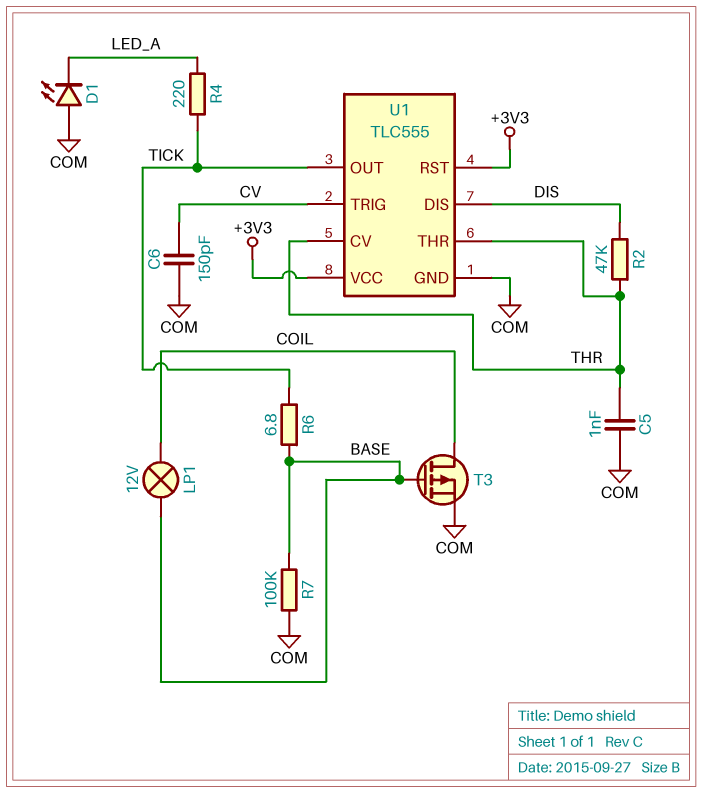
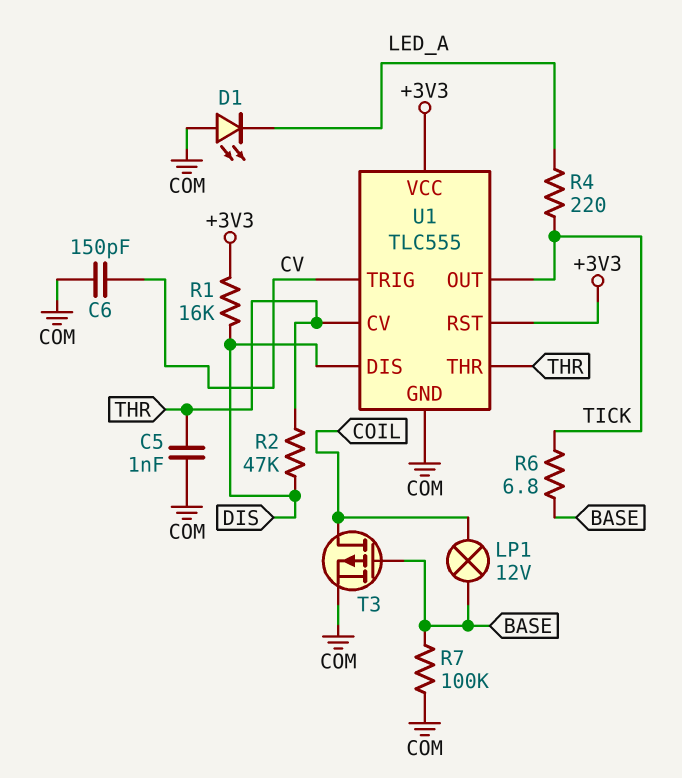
R1: none -> 16k (+3V3, DIS)

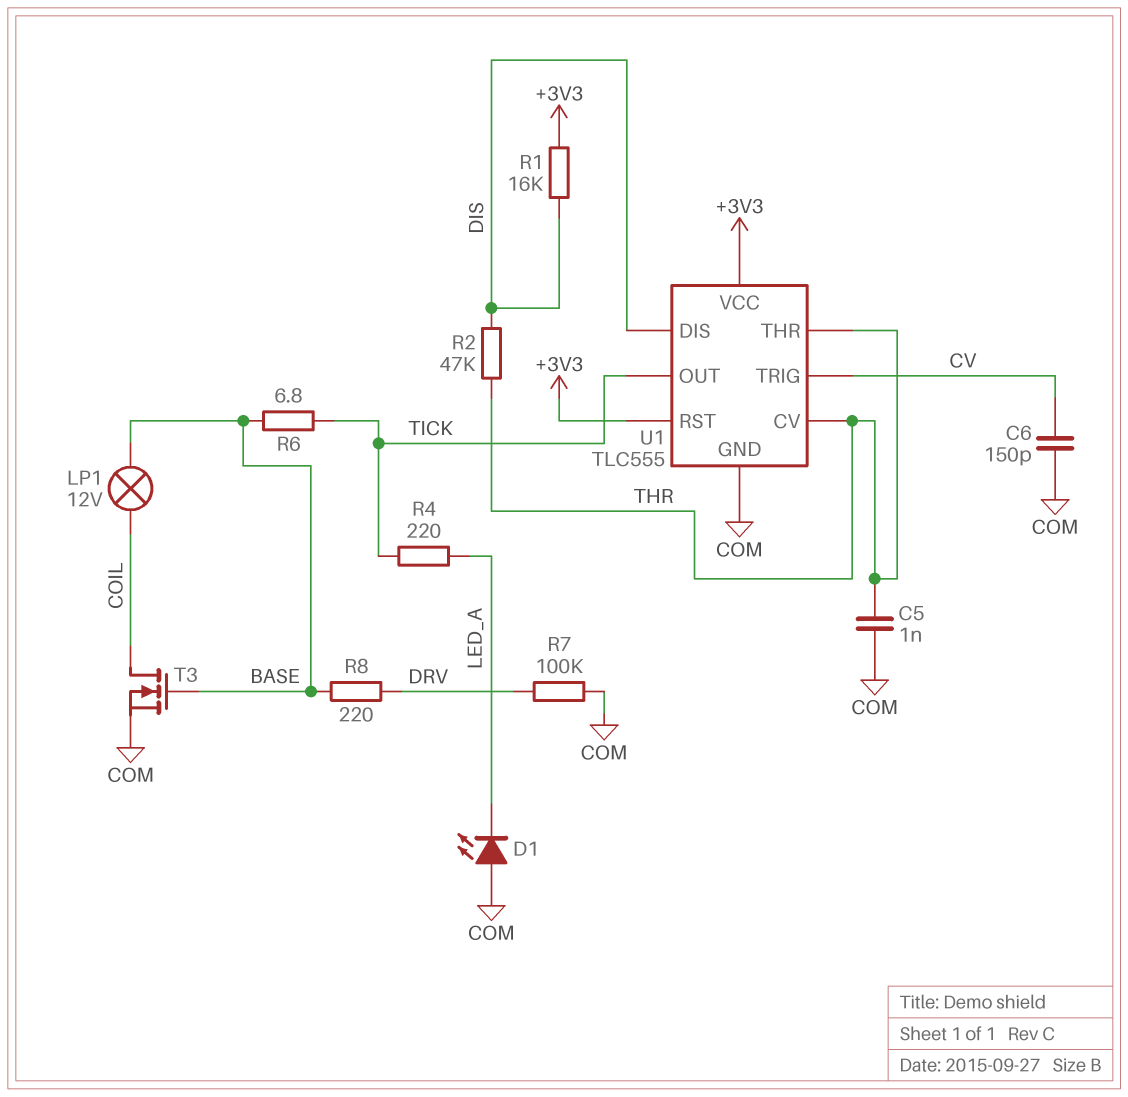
R7: 100k (BASE, COM) -> 100k (COM, DRV)
R8: none -> 220 (BASE, DRV)
T3: PMOS (G BASE, D COIL, S COM) -> NMOS (G BASE, D COIL, S COM)

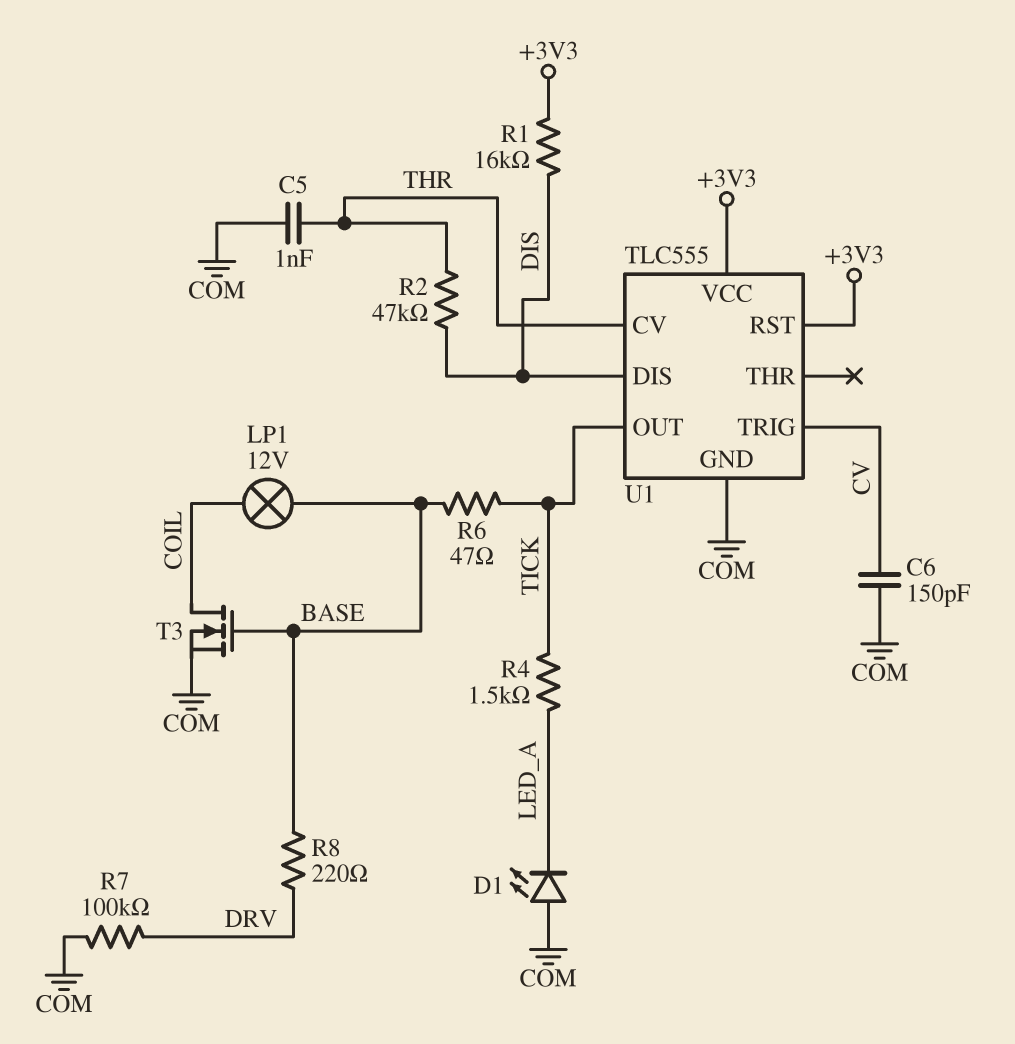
R4: 220 (LED_A, TICK) -> 1.5k (LED_A, TICK)
R6: 6.8 (BASE, TICK) -> 47 (BASE, TICK)
U1 pin THR: THR -> none

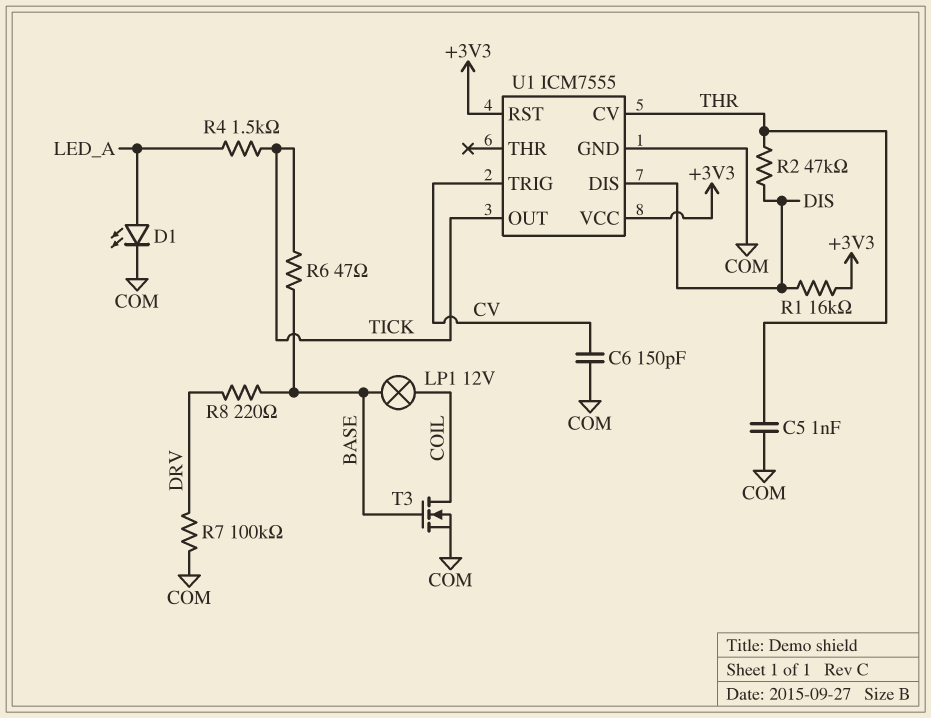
D1: LED (A COM, K LED_A) -> LED (A LED_A, K COM)
U1: TLC555 -> ICM7555

